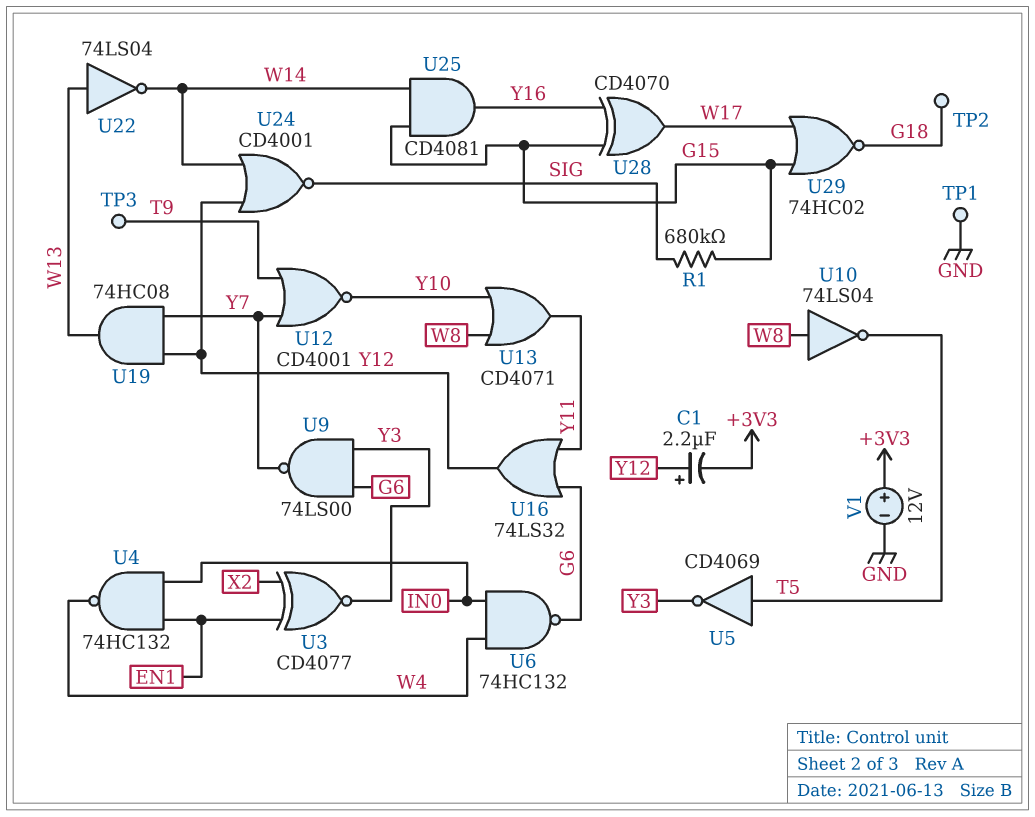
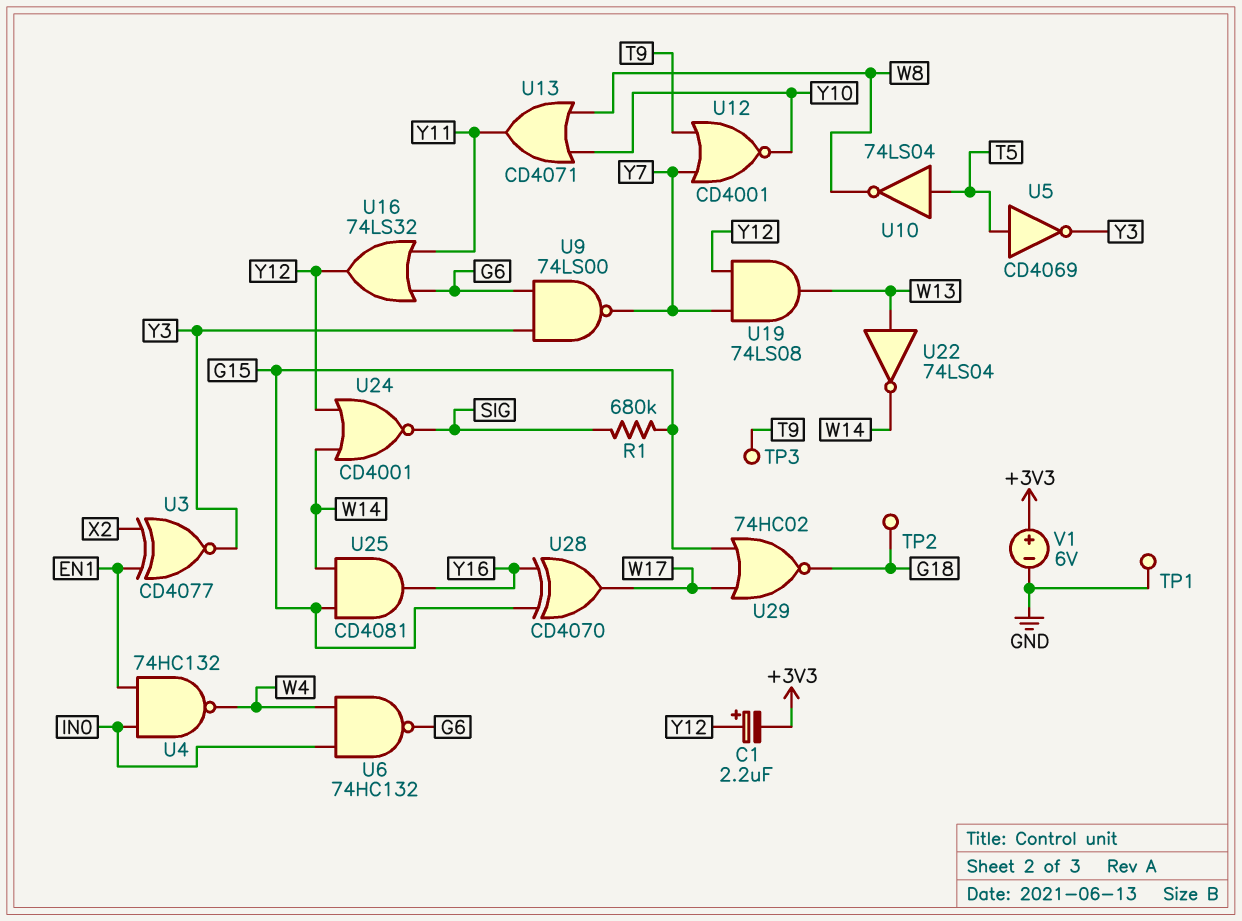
U10: NOT 74LS04 (in W8, out T5) -> NOT 74LS04 (in T5, out W8)
U19: AND 74HC08 (in Y7, in Y12, out W13) -> AND 74LS08 (in Y7, in Y12, out W13)
V1: 12V (plus +3V3, minus GND) -> 6V (plus +3V3, minus GND)

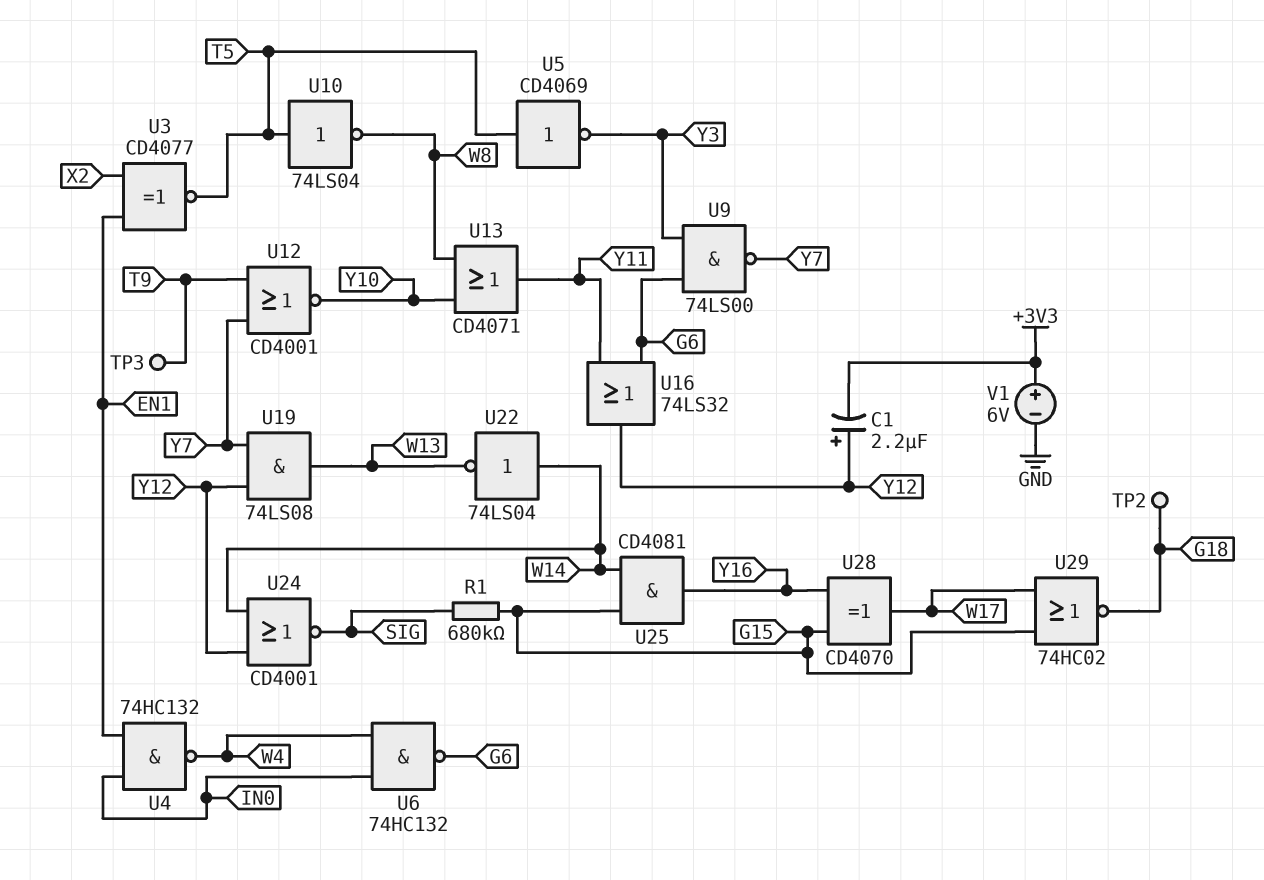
TP1: test point (GND) -> none
U3: XNOR CD4077 (in EN1, in X2, out Y3) -> XNOR CD4077 (in EN1, in X2, out T5)
U22: NOT 74LS04 (in W13, out W14) -> NOT 74LS04 (in W14, out W13)

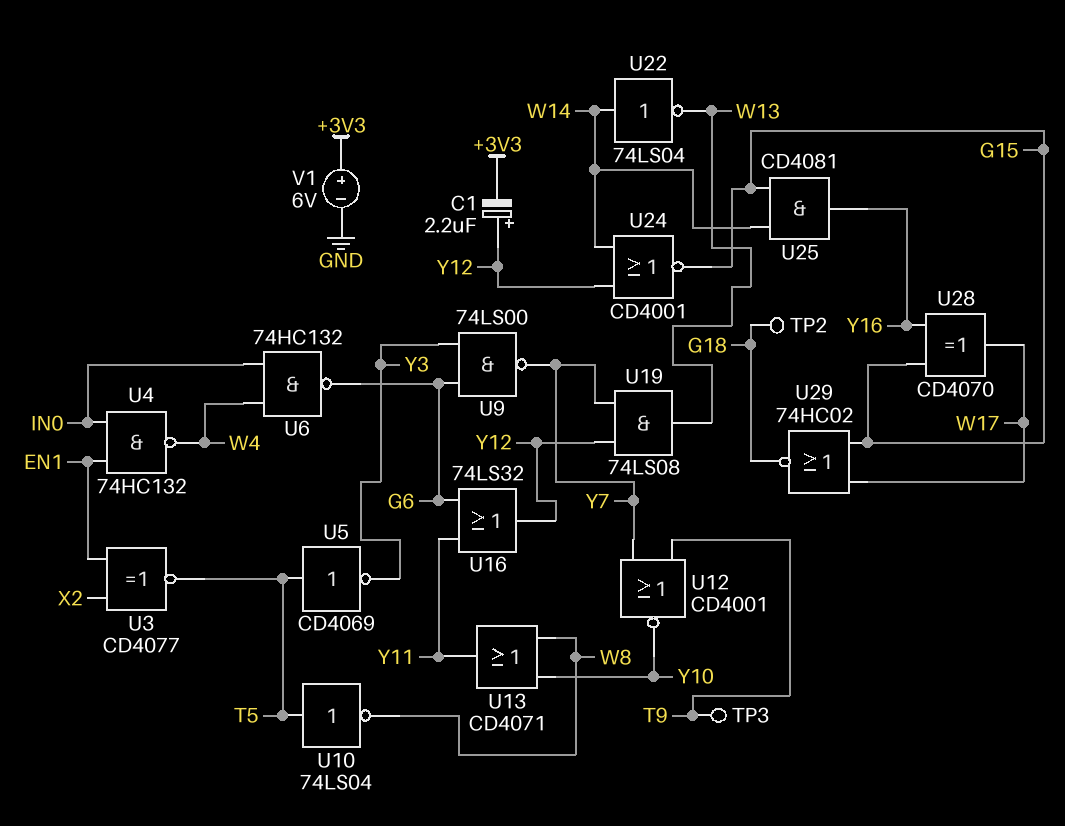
R1: 680k (G15, SIG) -> none
U24: NOR CD4001 (in W14, in Y12, out SIG) -> NOR CD4001 (in W14, in Y12, out G15)

